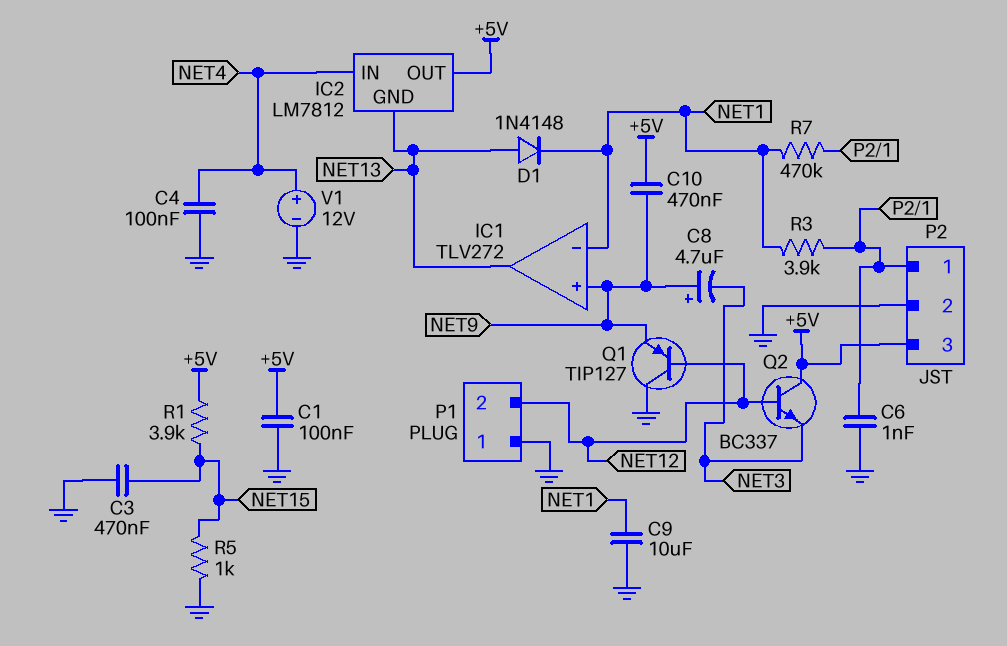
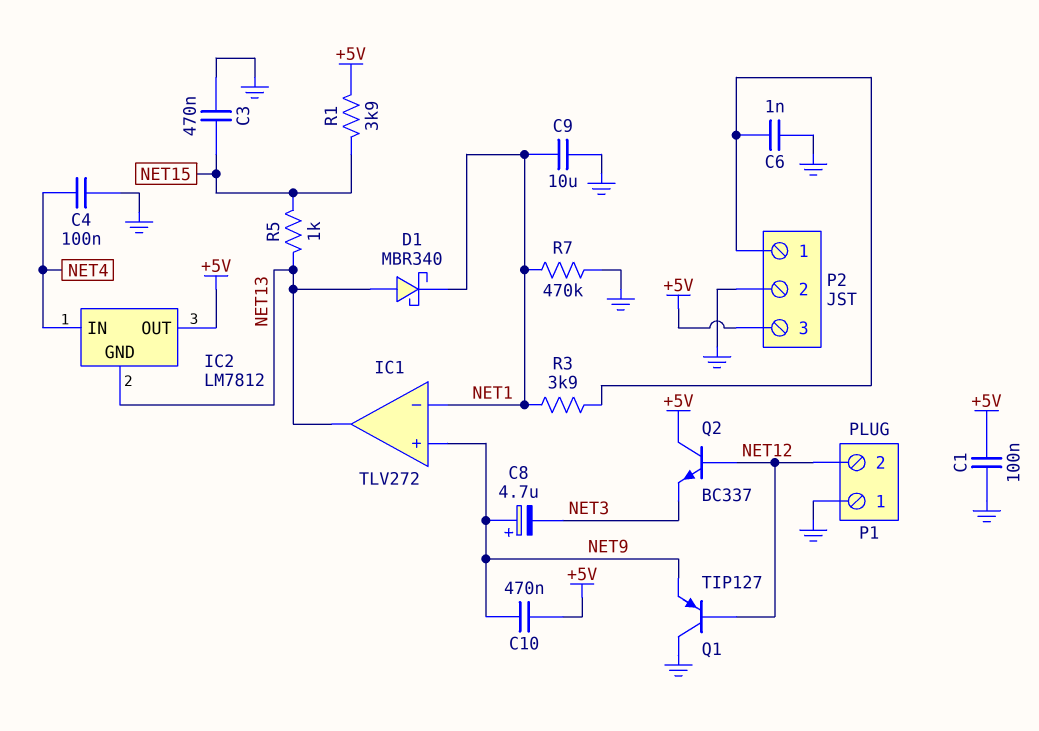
D1: diode 1N4148 (A NET13, K NET1) -> schottky MBR340 (A NET13, K NET1)
R5: 1k (GND, NET15) -> 1k (NET13, NET15)
R7: 470k (NET1, P2/1) -> 470k (GND, NET1)
V1: 12V (plus NET4, minus GND) -> none

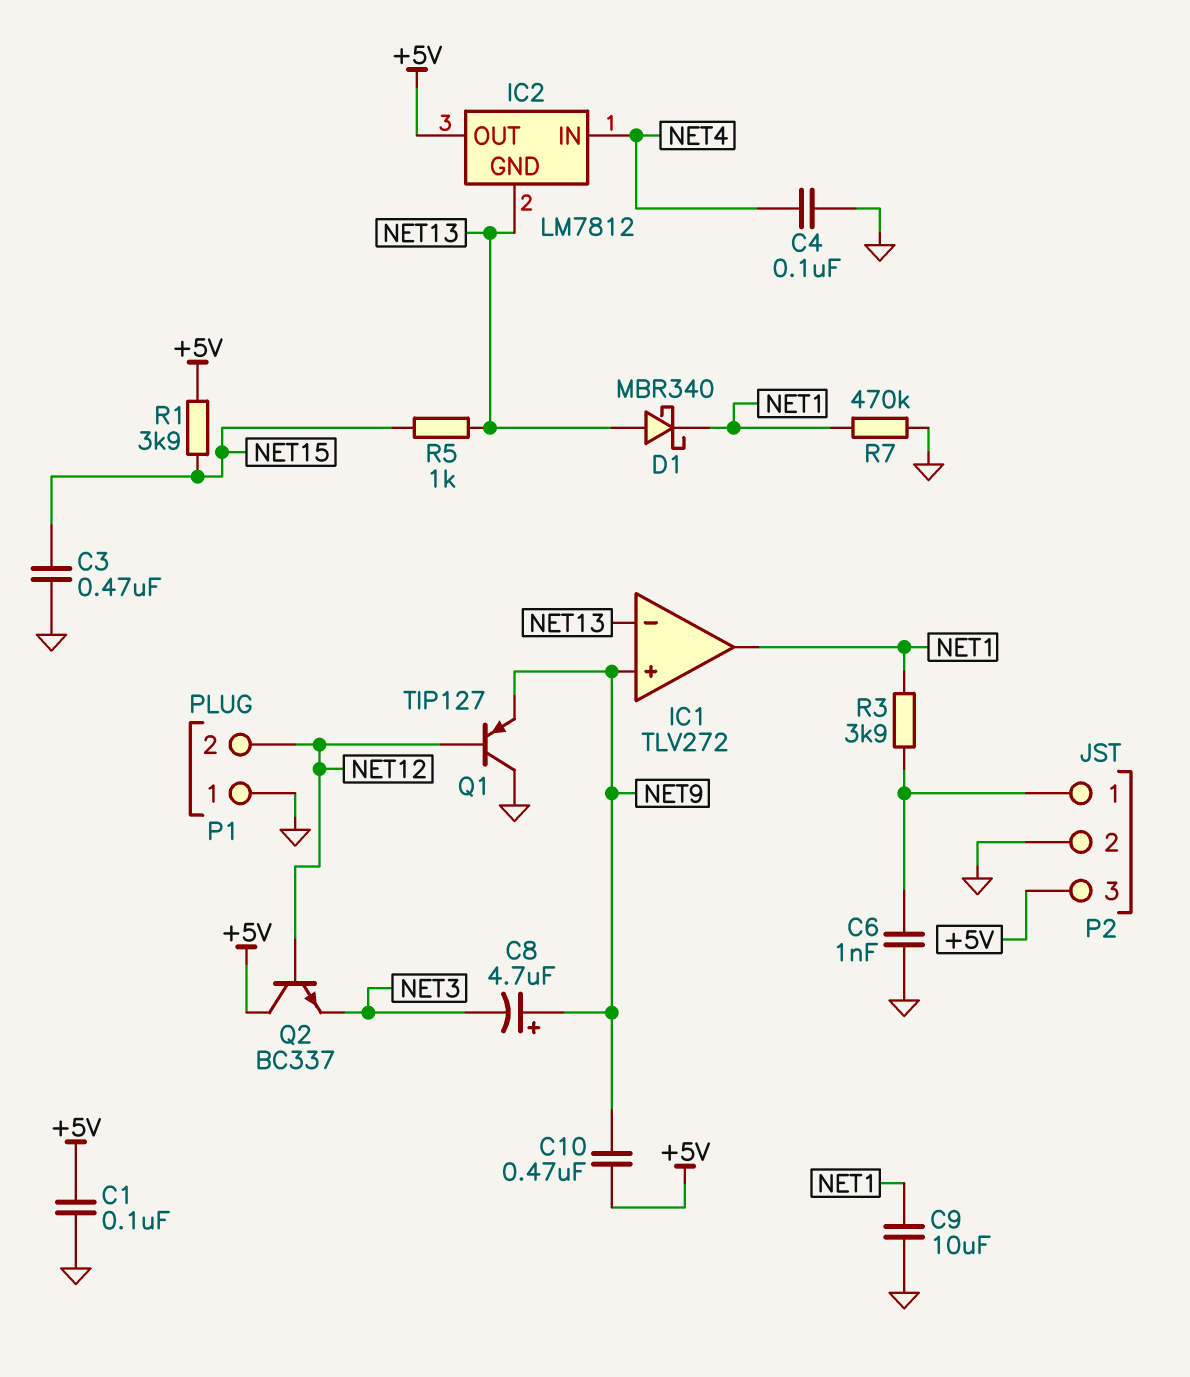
IC1 pin in-: NET1 -> NET13
IC1 pin out: NET13 -> NET1

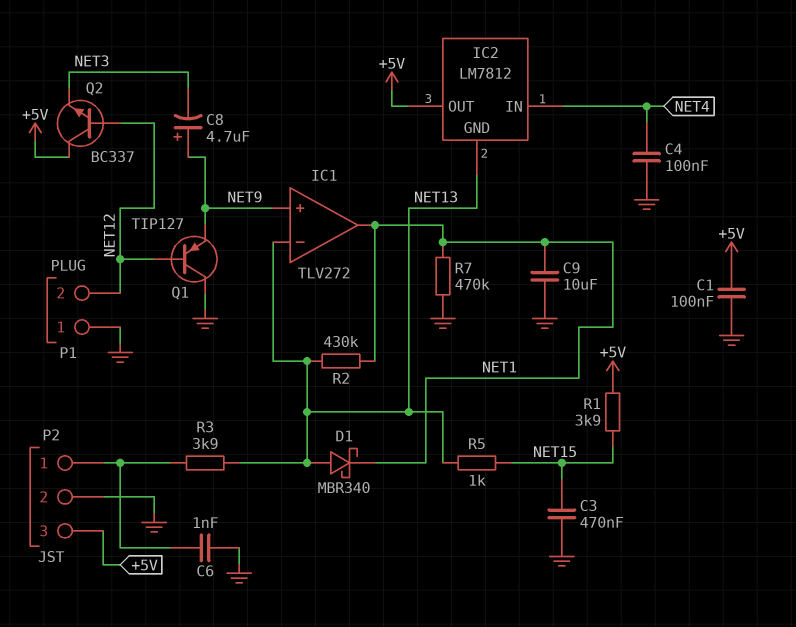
C10: 470nF (+5V, NET9) -> none
R2: none -> 430k (NET1, NET13)
R3: 3.9k (NET1, P2/1) -> 3.9k (NET13, P2/1)

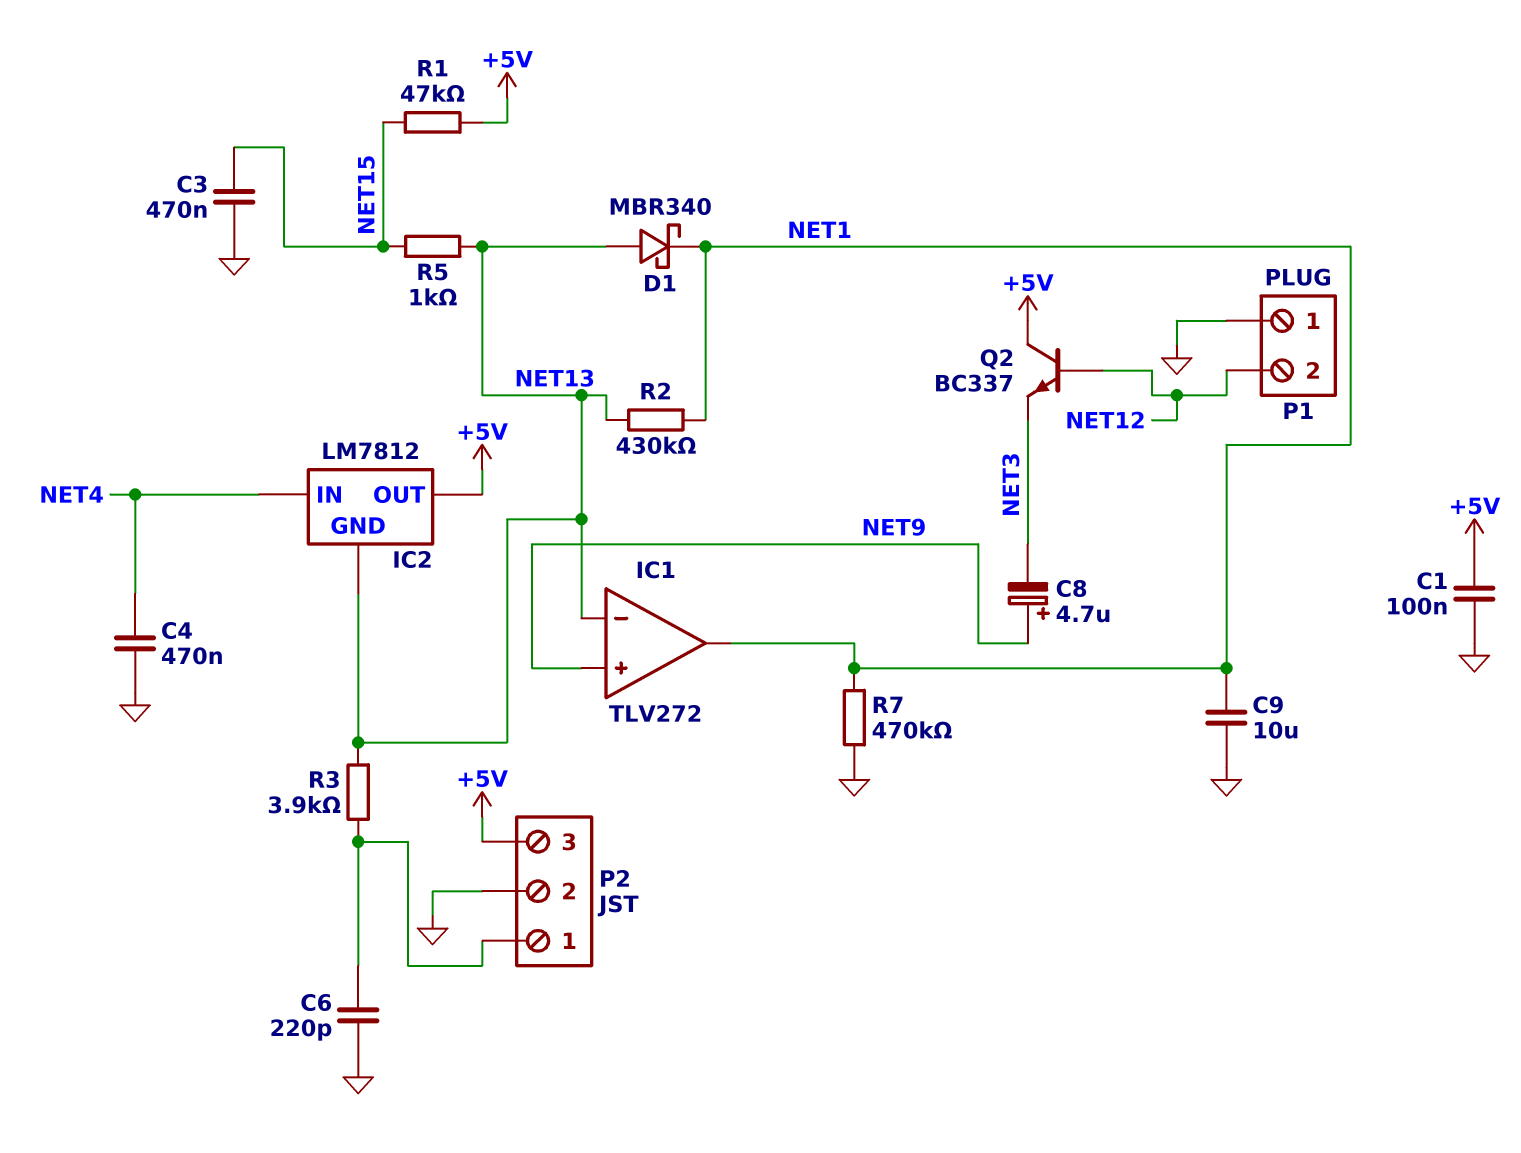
C4: 100nF (GND, NET4) -> 470nF (GND, NET4)
C6: 1nF (GND, P2/1) -> 220pF (GND, P2/1)
Q1: PNP TIP127 (B NET12, C GND, E NET9) -> none
R1: 3.9k (+5V, NET15) -> 47k (+5V, NET15)

